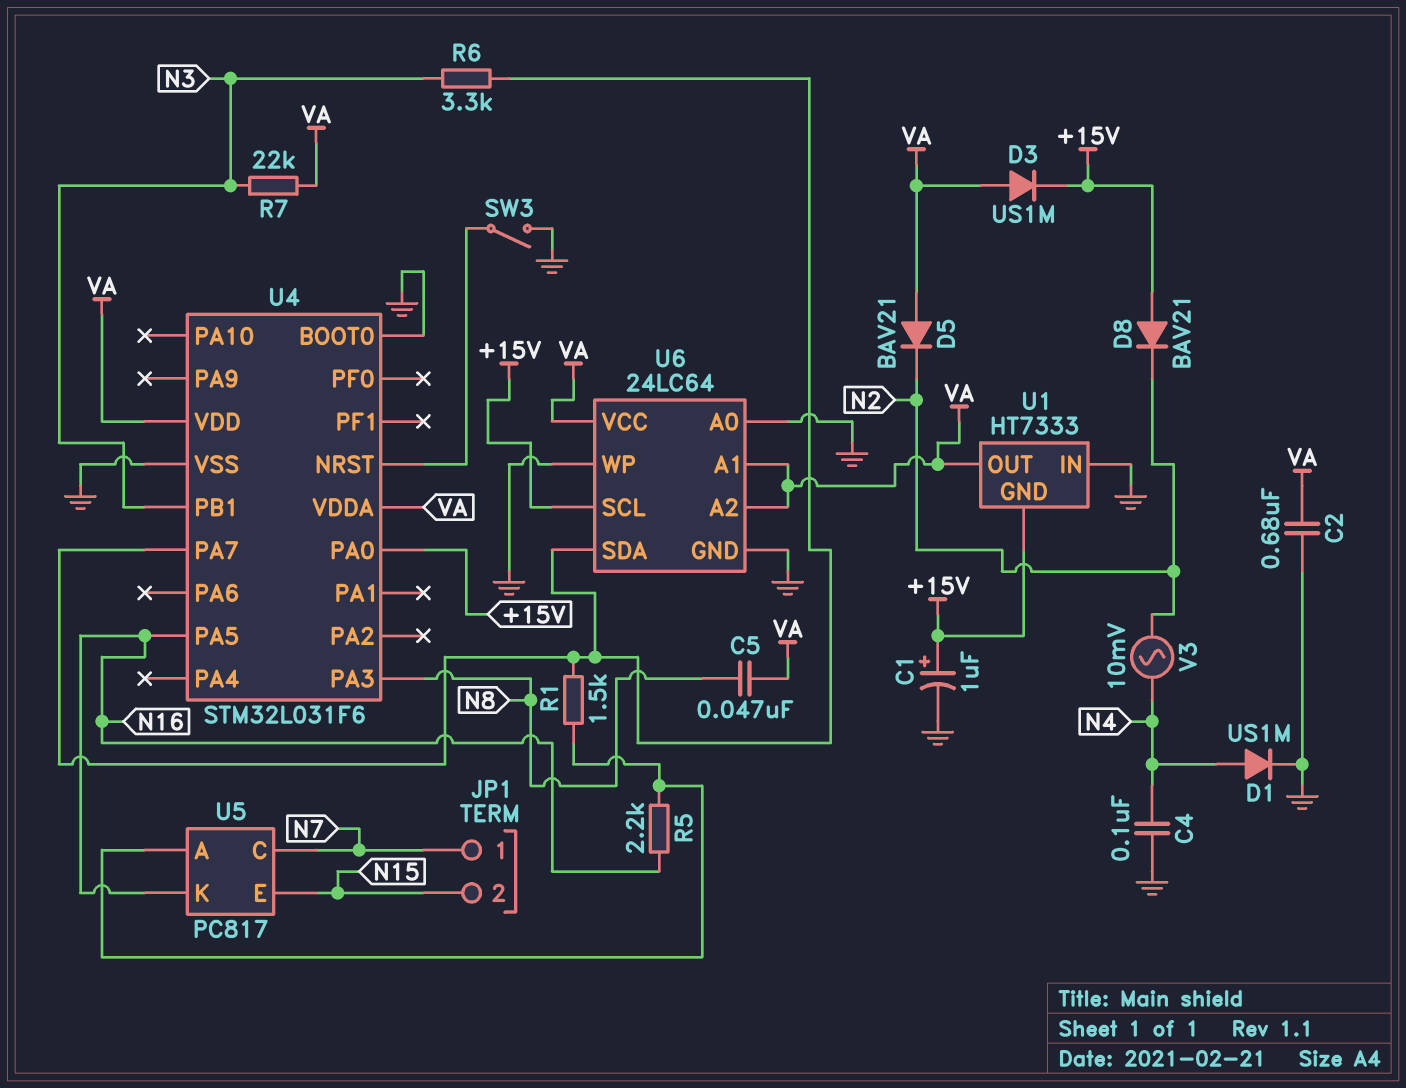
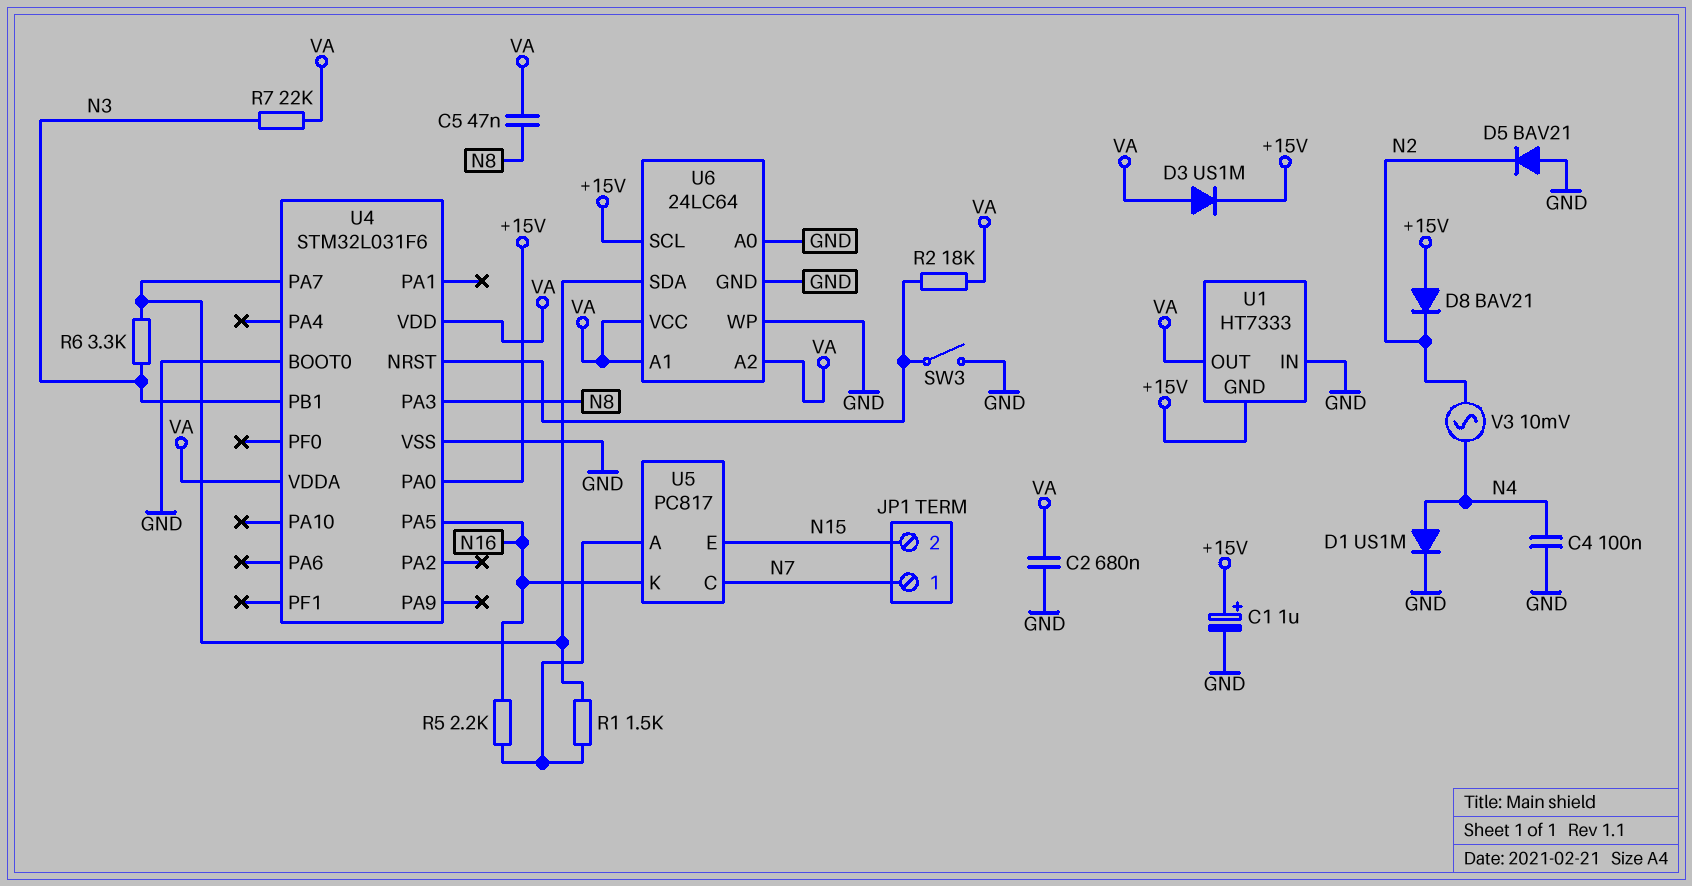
D5: diode BAV21 (A VA, K N2) -> diode BAV21 (A GND, K N2)
R2: none -> 18k (U4/NRST, VA)

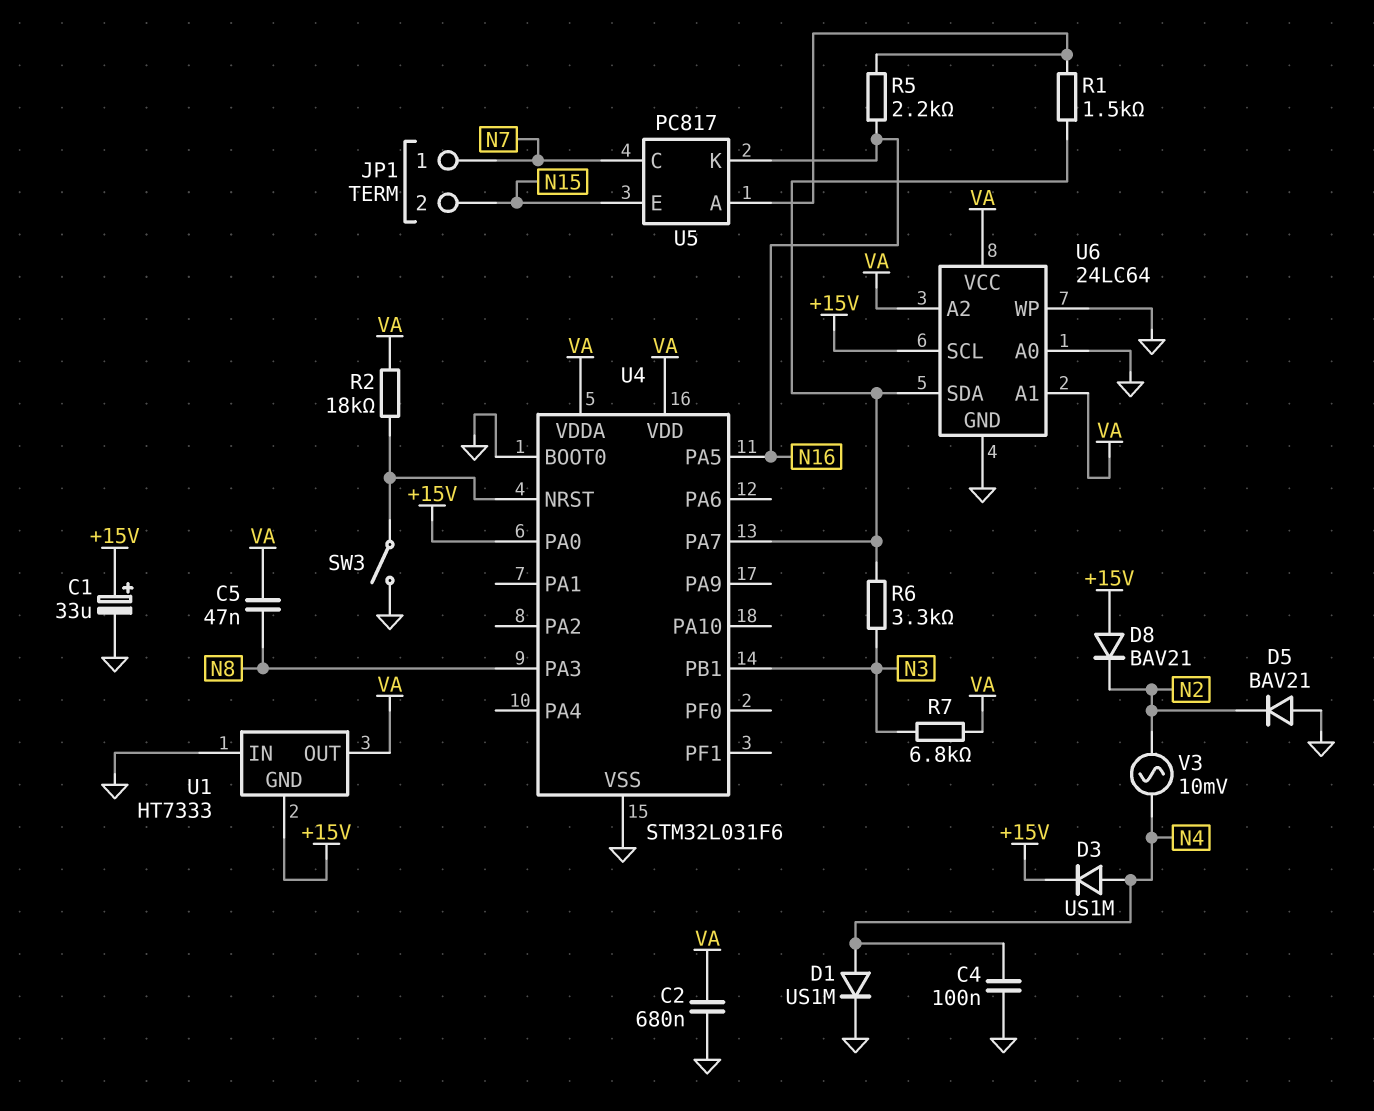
C1: 1uF (plus +15V, minus GND) -> 33uF (plus +15V, minus GND)
D3: diode US1M (A VA, K +15V) -> diode US1M (A N4, K +15V)
R7: 22k (N3, VA) -> 6.8k (N3, VA)

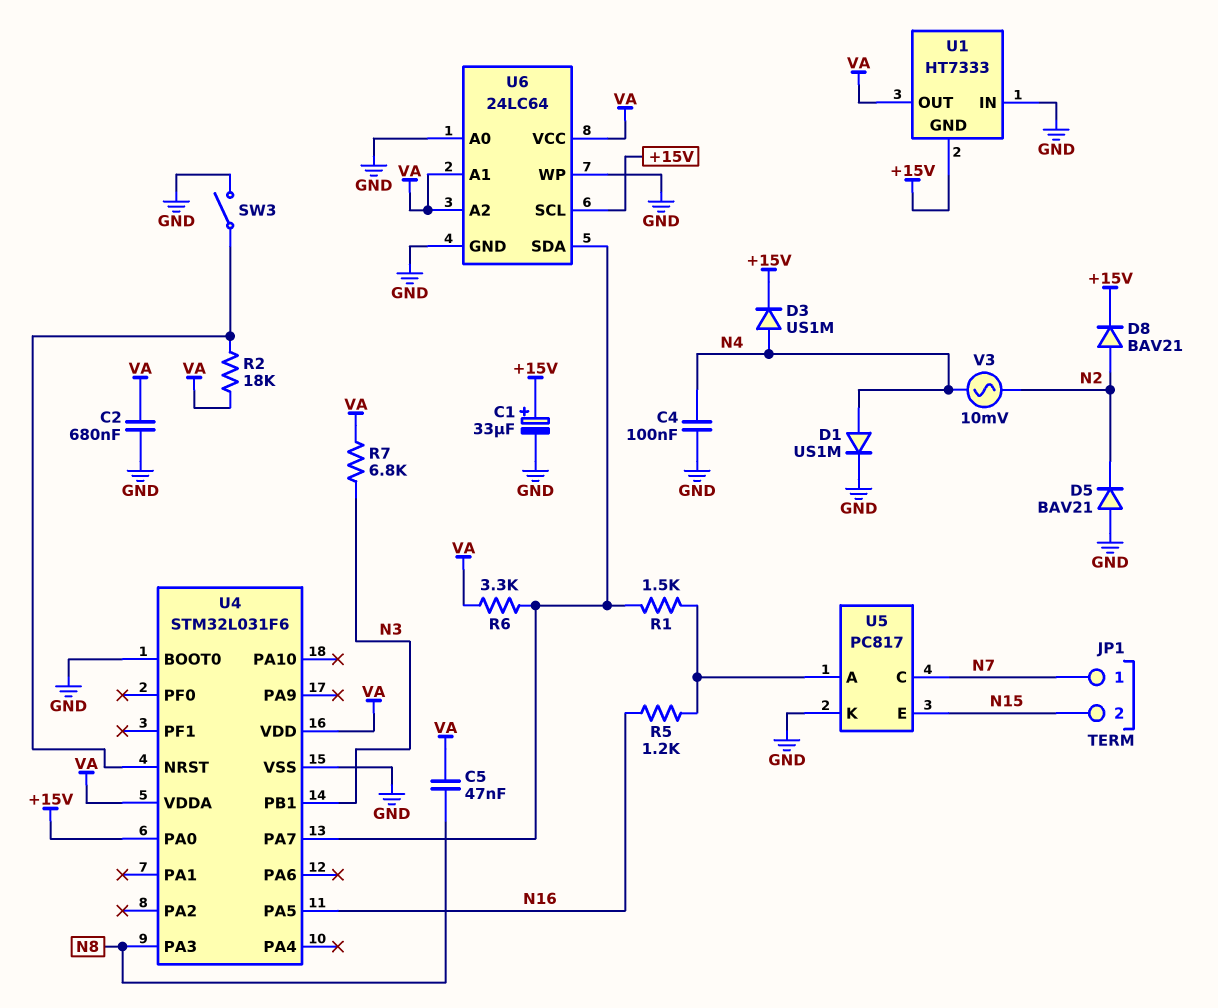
D8: diode BAV21 (A +15V, K N2) -> diode BAV21 (A N2, K +15V)
R5: 2.2k (N16, U5/A) -> 1.2k (N16, U5/A)
R6: 3.3k (N3, U4/PA7) -> 3.3k (U4/PA7, VA)
U5 pin K: N16 -> GND

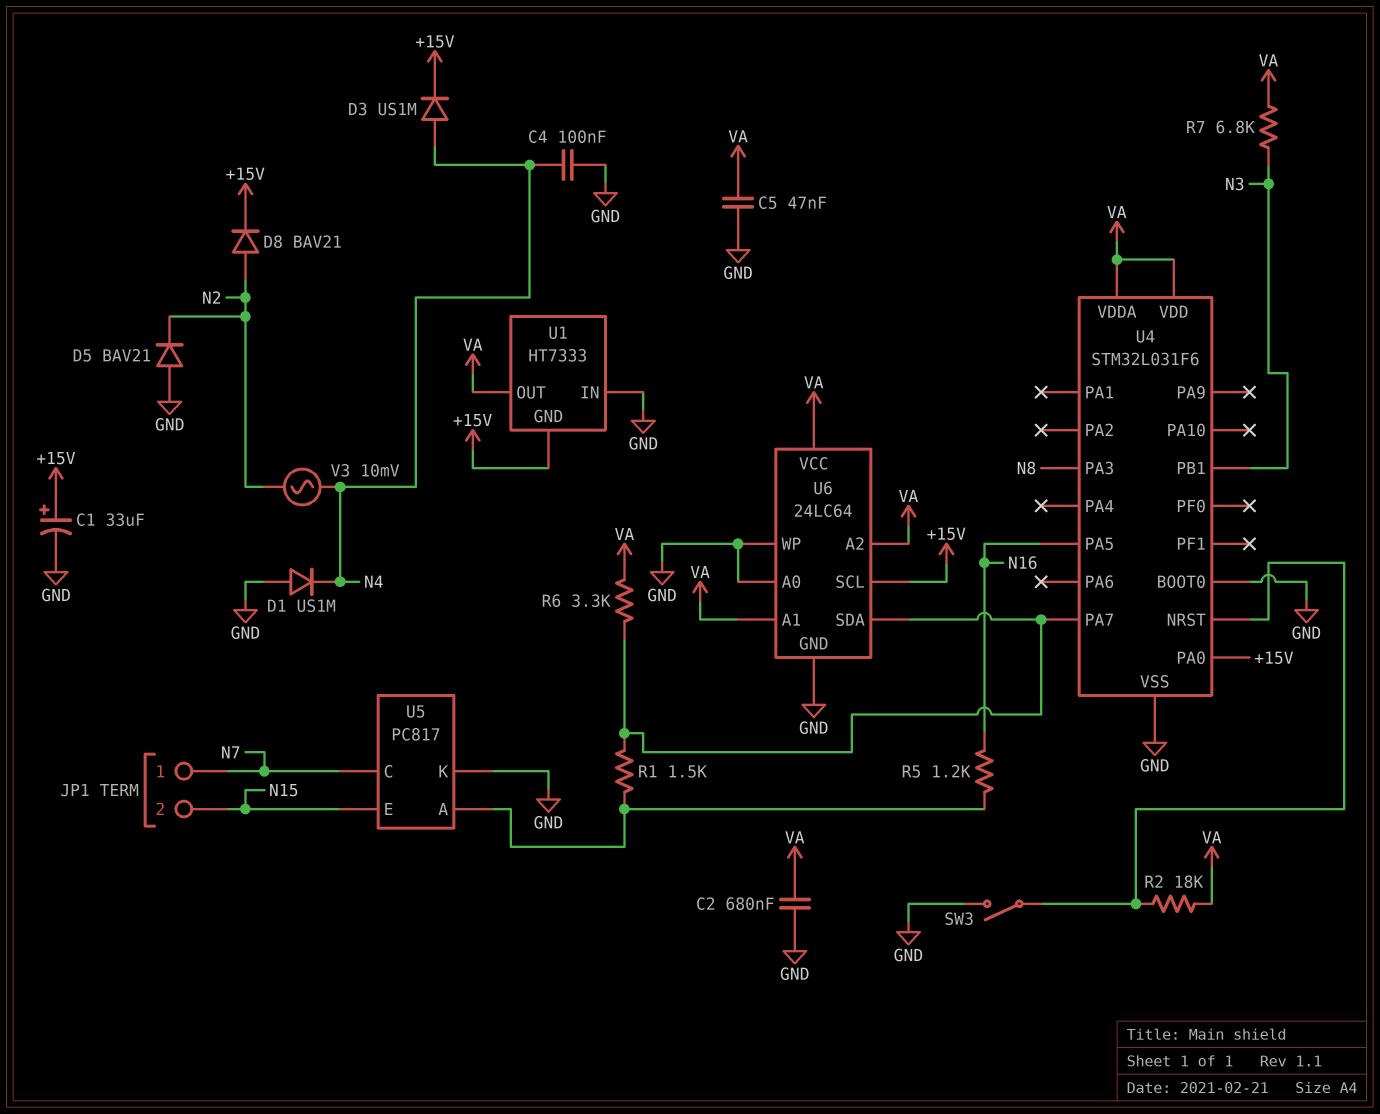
C5: 47nF (N8, VA) -> 47nF (GND, VA)
D1: diode US1M (A N4, K GND) -> diode US1M (A GND, K N4)

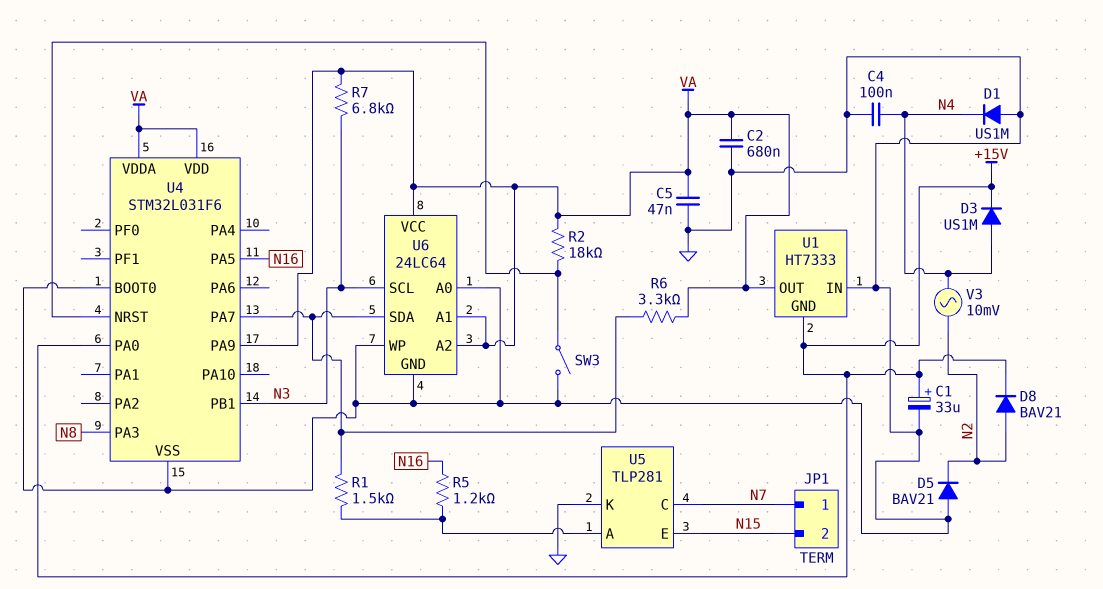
U4 pin PA9: none -> VA
U5: PC817 -> TLP281
U6 pin SCL: +15V -> N3

